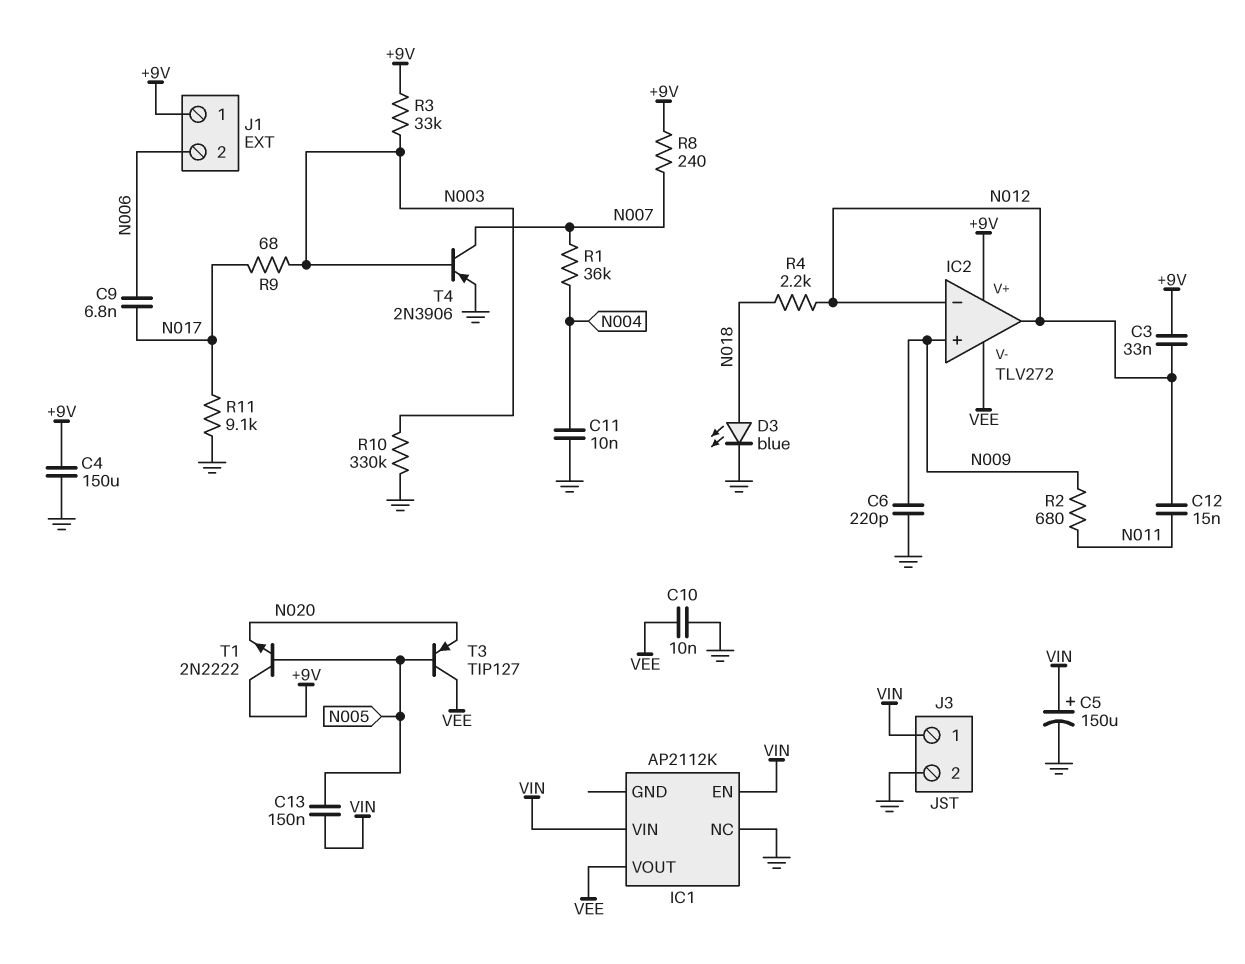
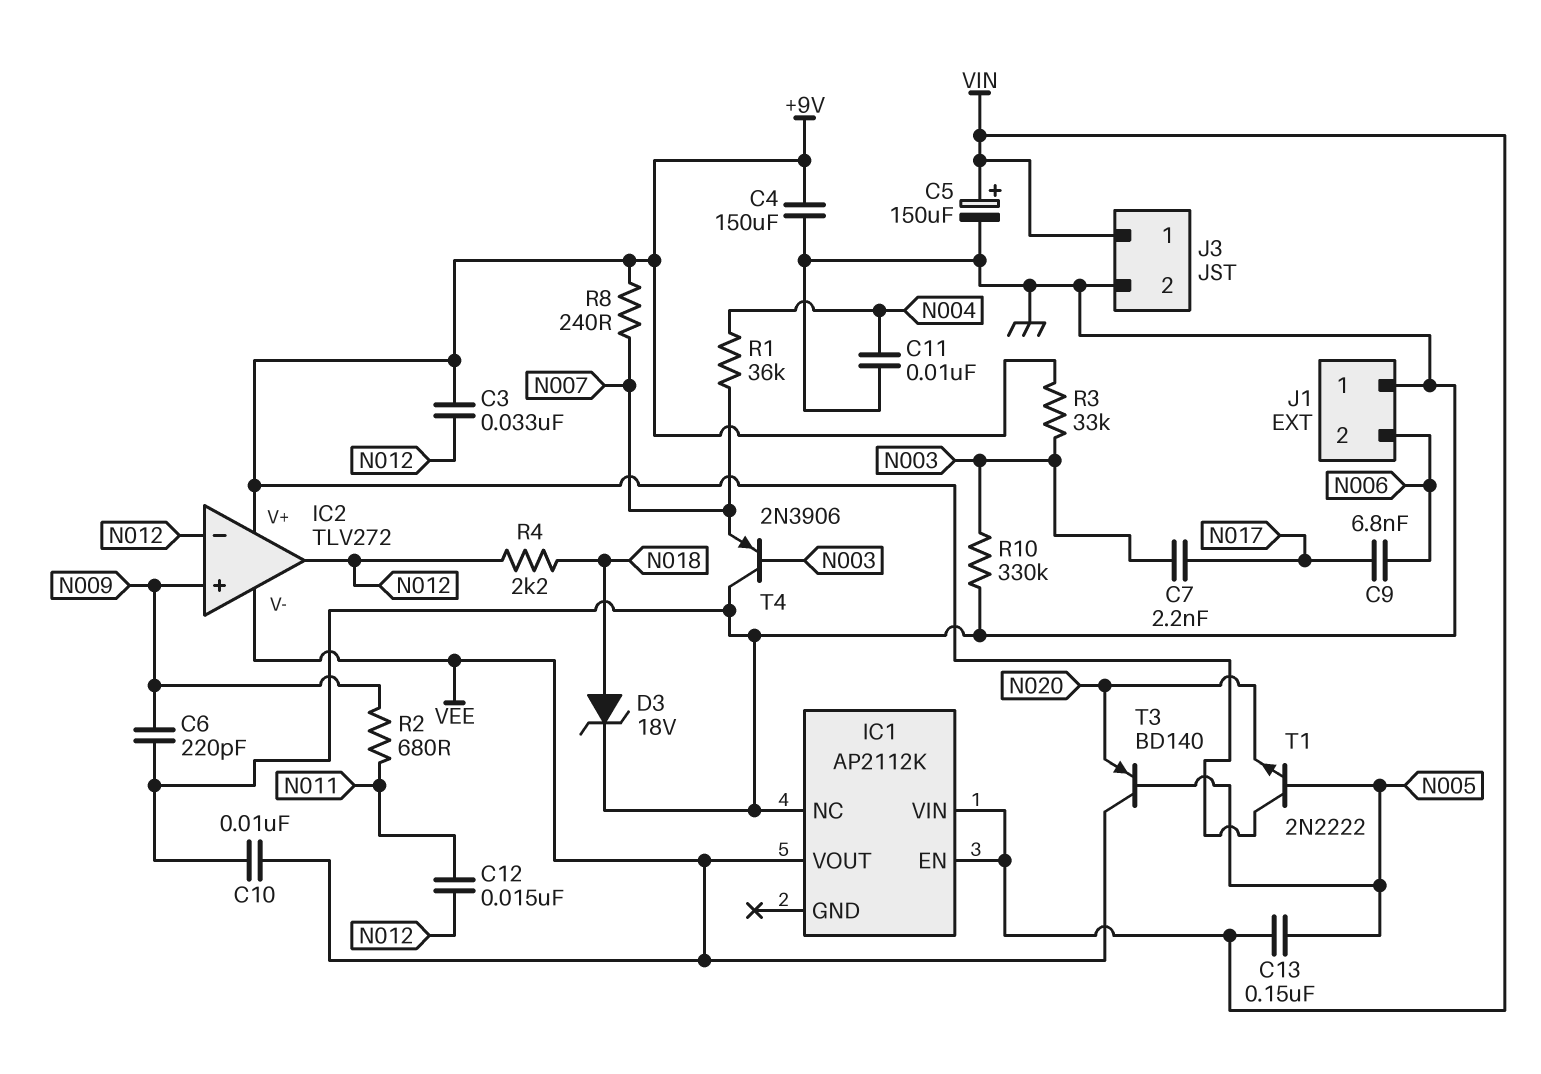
C7: none -> 2.2nF (N003, N017)
D3: LED blue (A N018, K GND) -> zener 18V (A N018, K GND)
J1 pin 1: +9V -> GND
R9: 68 (N003, N017) -> none
R11: 9.1k (GND, N017) -> none
T3: PNP TIP127 (B N005, C VEE, E N020) -> PNP BD140 (B N005, C VEE, E N020)
T4: PNP 2N3906 (B N003, C N007, E GND) -> PNP 2N3906 (B N003, C GND, E N007)

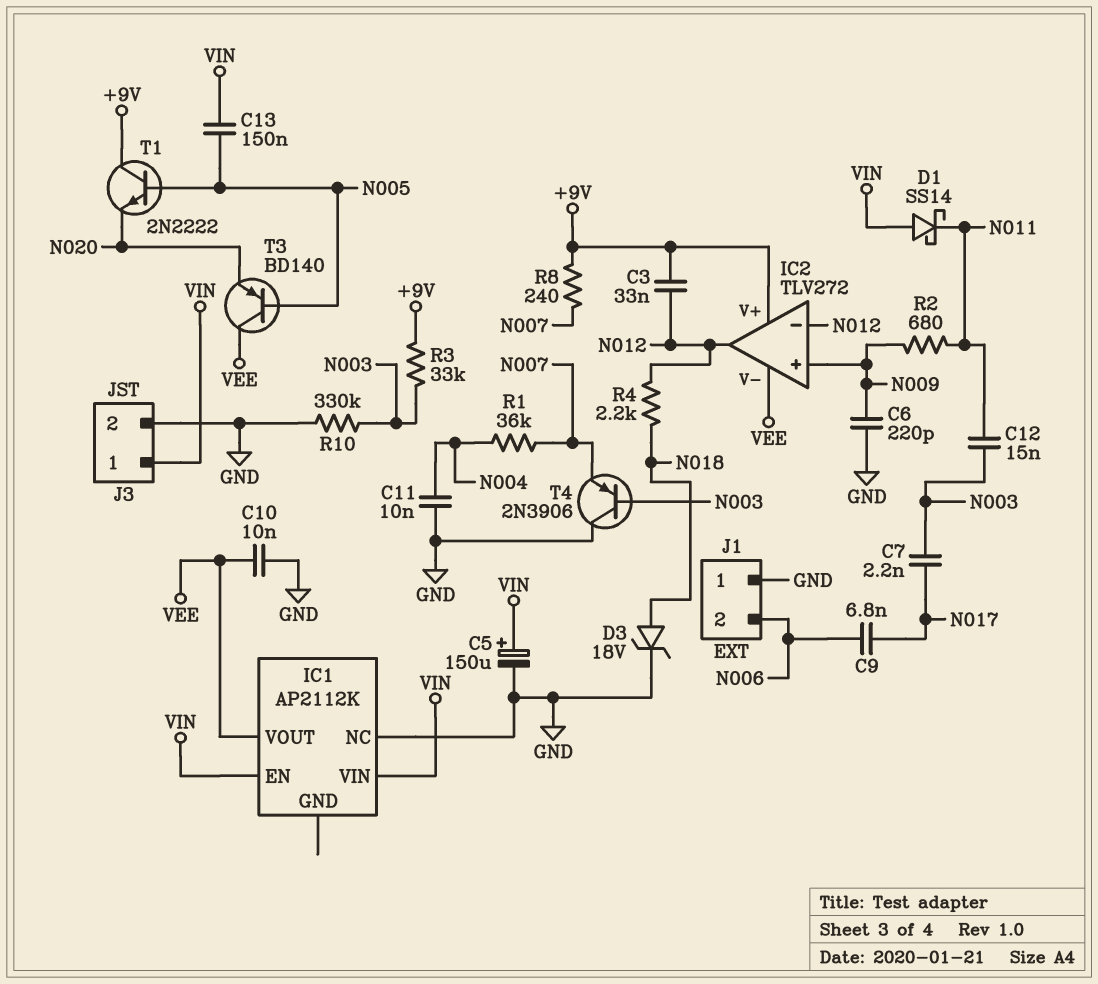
C4: 150uF (+9V, GND) -> none
C12: 15nF (N011, N012) -> 15nF (N003, N011)
D1: none -> schottky SS14 (A VIN, K N011)

